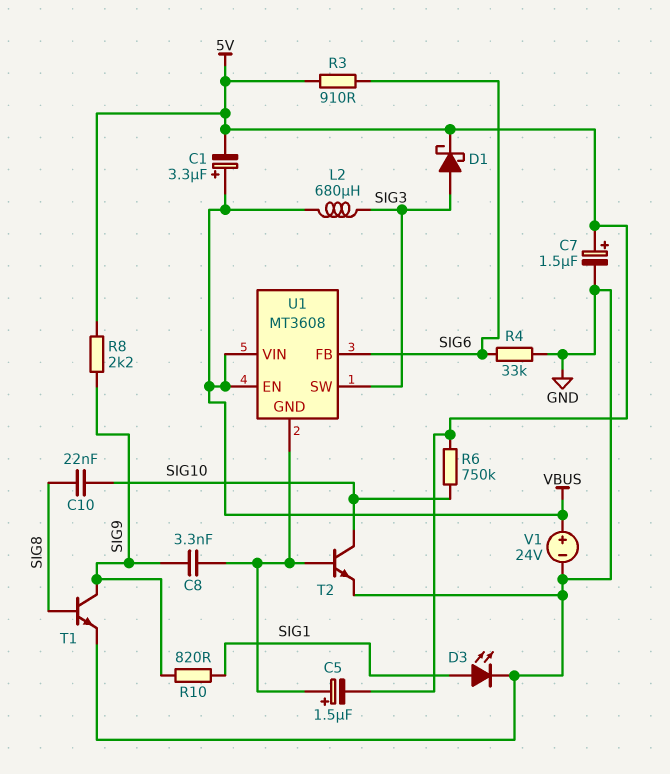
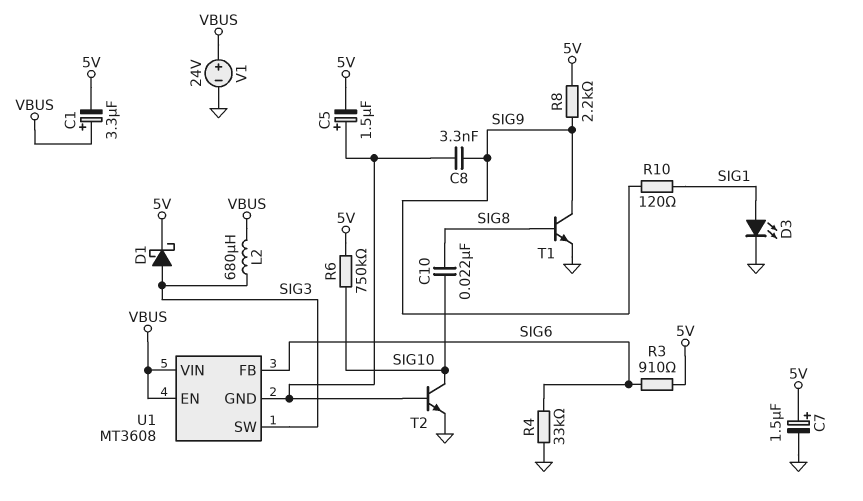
R10: 820 (SIG1, SIG9) -> 120 (SIG1, SIG9)

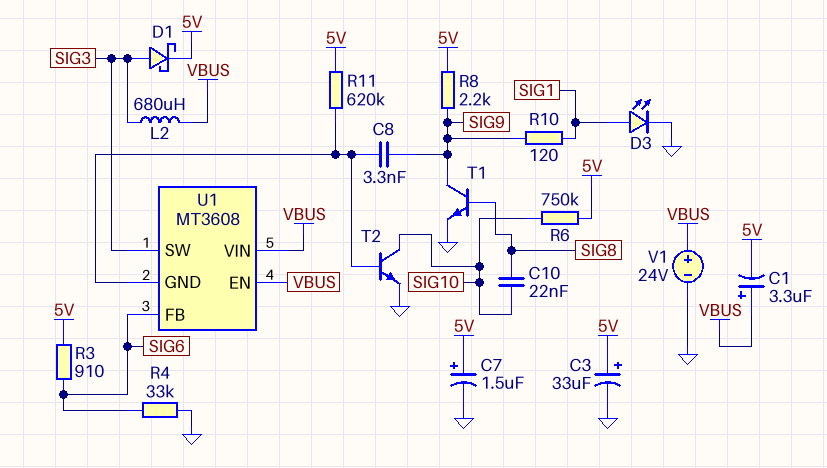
C3: none -> 33uF (plus 5V, minus GND)
C5: 1.5uF (plus U1/GND, minus 5V) -> none
R11: none -> 620k (5V, U1/GND)

